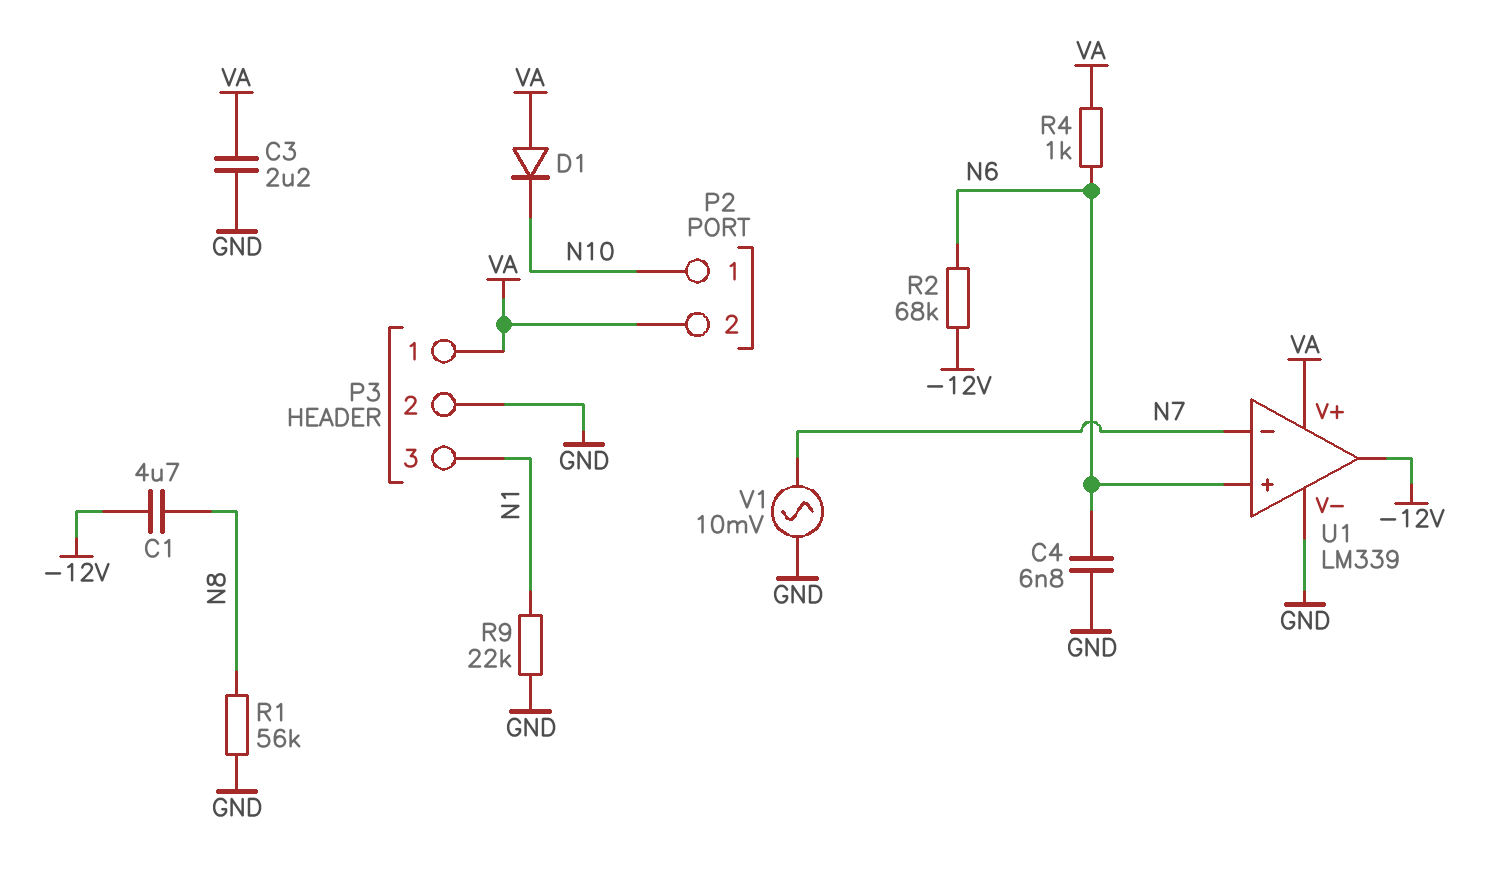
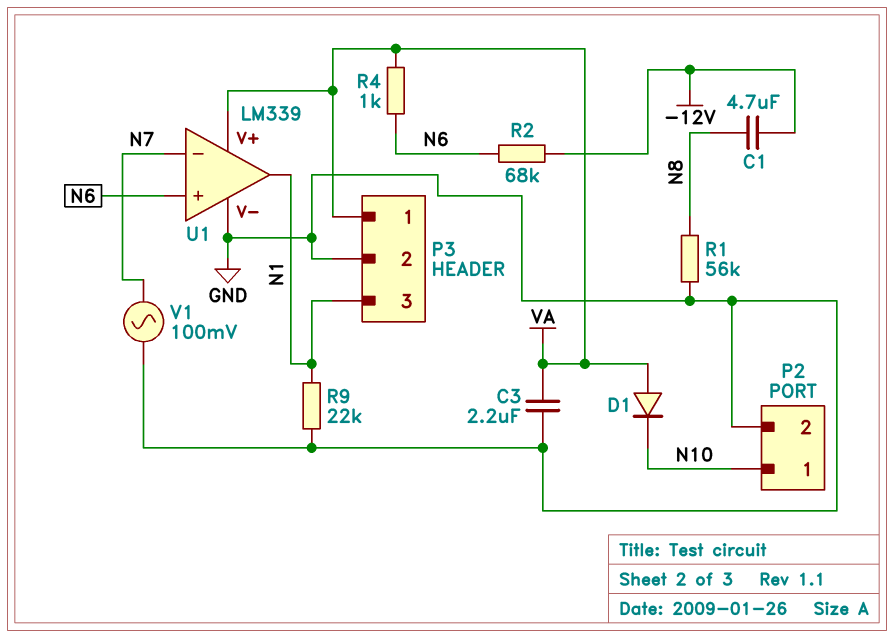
C4: 6.8nF (GND, N6) -> none
P2 pin 2: VA -> GND
U1 pin out: -12V -> N1
V1: AC 10mV (GND, N7) -> AC 100mV (GND, N7)

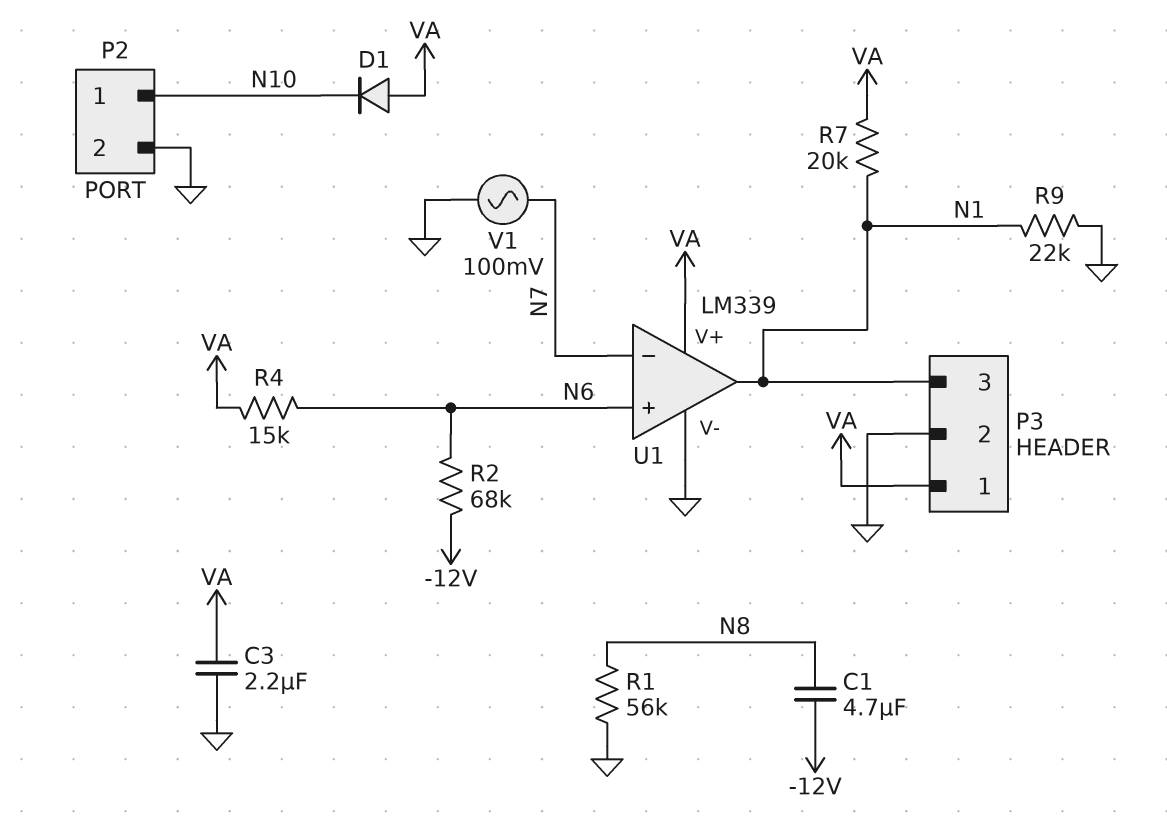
R4: 1k (N6, VA) -> 15k (N6, VA)
R7: none -> 20k (N1, VA)

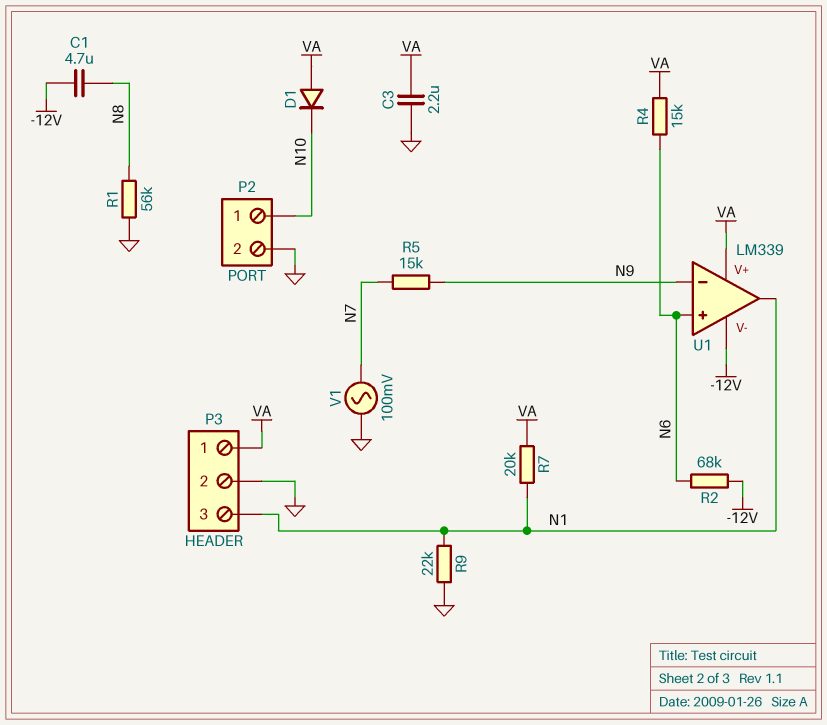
R5: none -> 15k (N7, N9)
U1 pin V-: GND -> -12V
U1 pin in-: N7 -> N9

